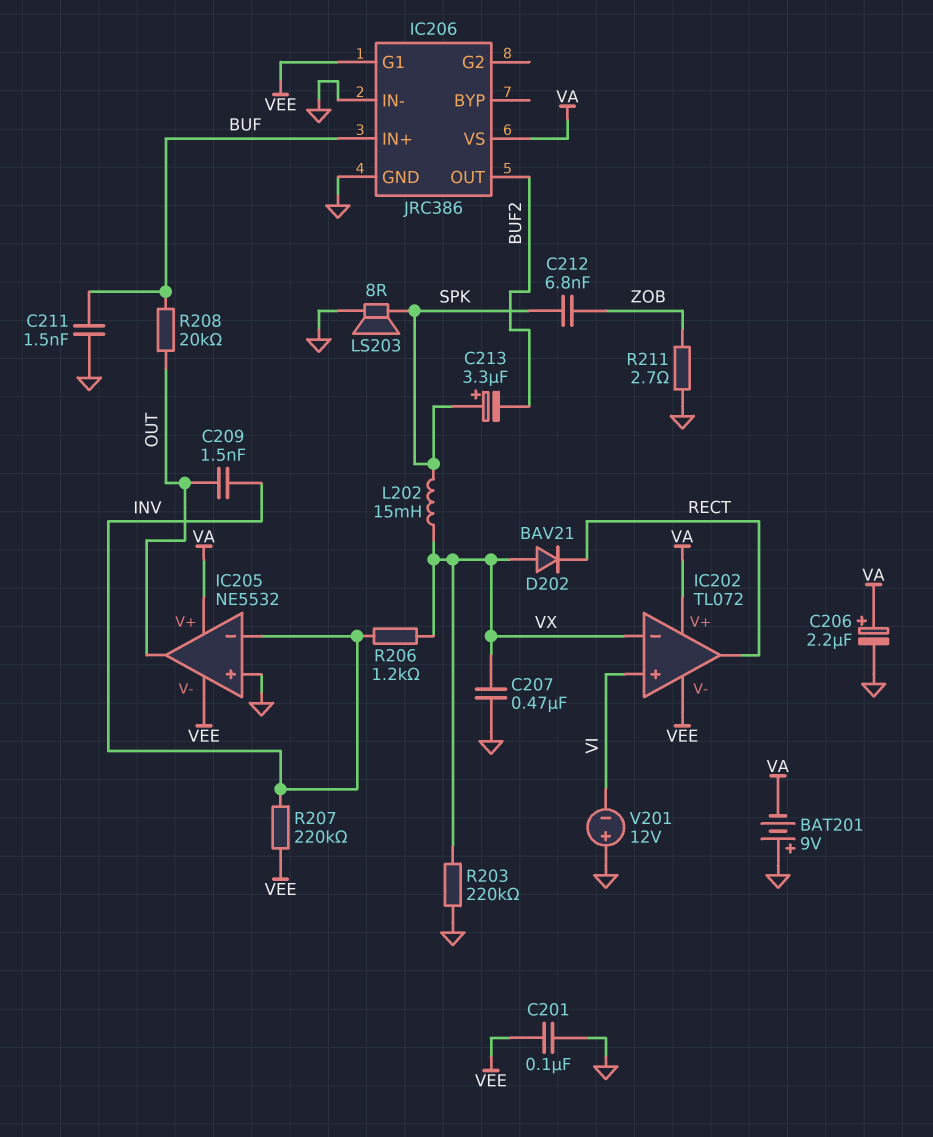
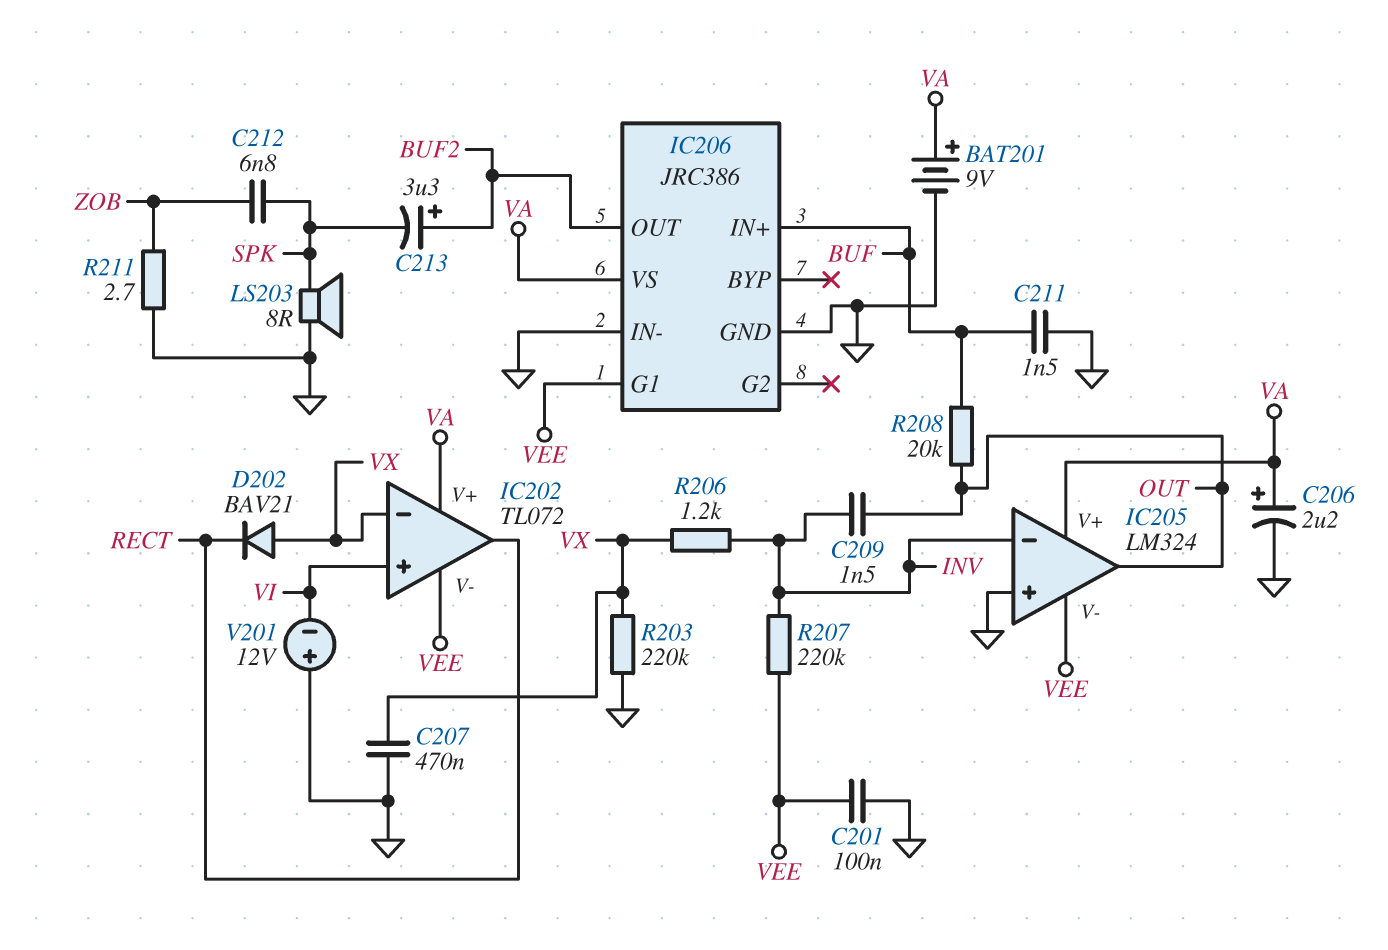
BAT201: 9V (plus GND, minus VA) -> 9V (plus VA, minus GND)
C213: 3.3uF (plus SPK, minus BUF2) -> 3.3uF (plus BUF2, minus SPK)
IC205: NE5532 -> LM324
L202: 15mH (SPK, VX) -> none

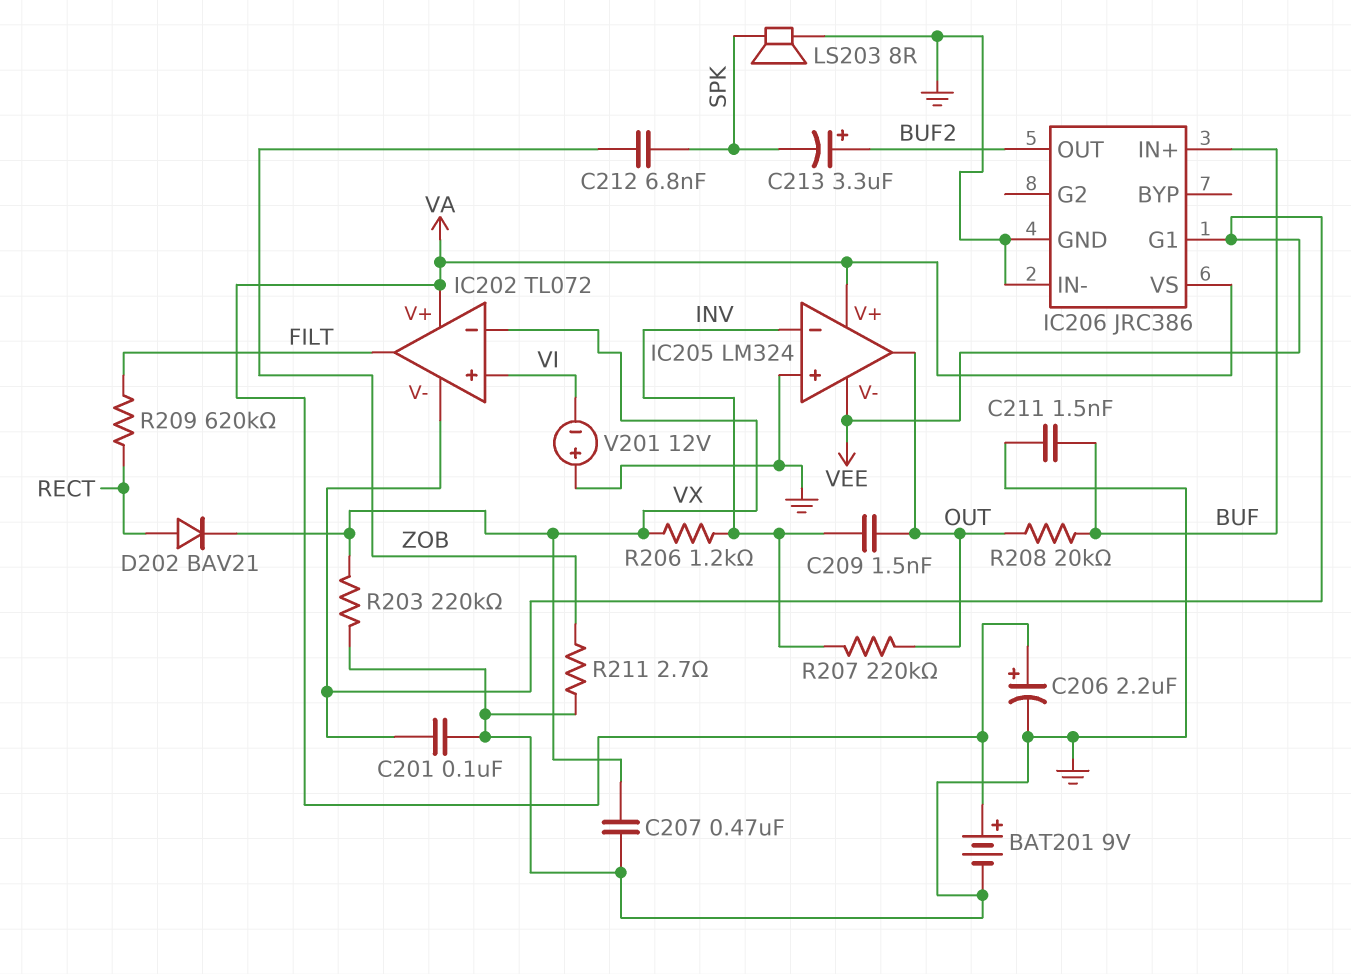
D202: diode BAV21 (A VX, K RECT) -> diode BAV21 (A RECT, K VX)
IC202 pin out: RECT -> FILT
R207: 220k (INV, VEE) -> 220k (INV, OUT)
R209: none -> 620k (FILT, RECT)

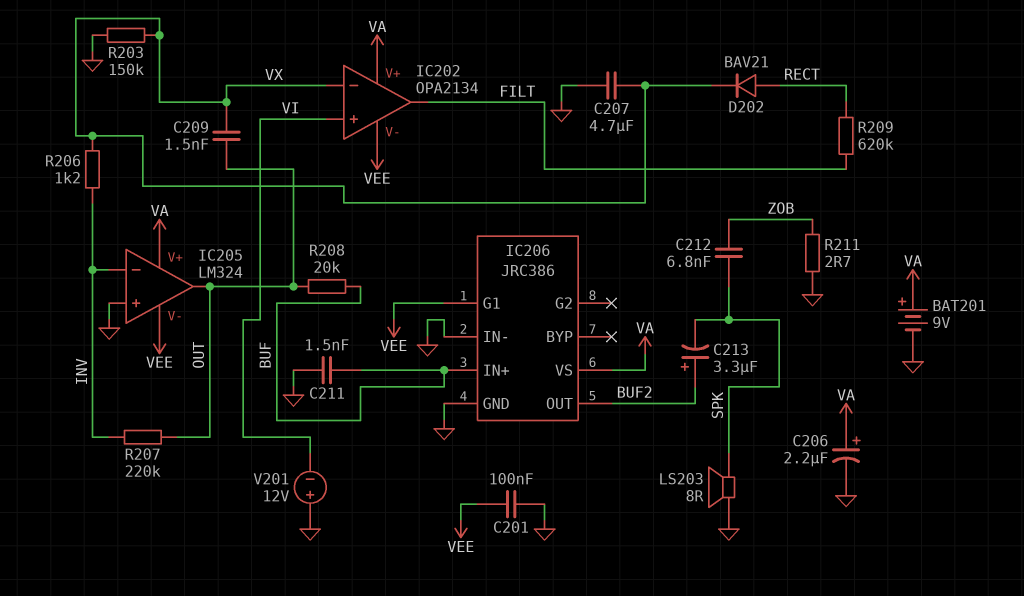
C207: 470nF (GND, VX) -> 4.7uF (GND, VX)
C209: 1.5nF (INV, OUT) -> 1.5nF (OUT, VX)
IC202: TL072 -> OPA2134
R203: 220k (GND, VX) -> 150k (GND, VX)

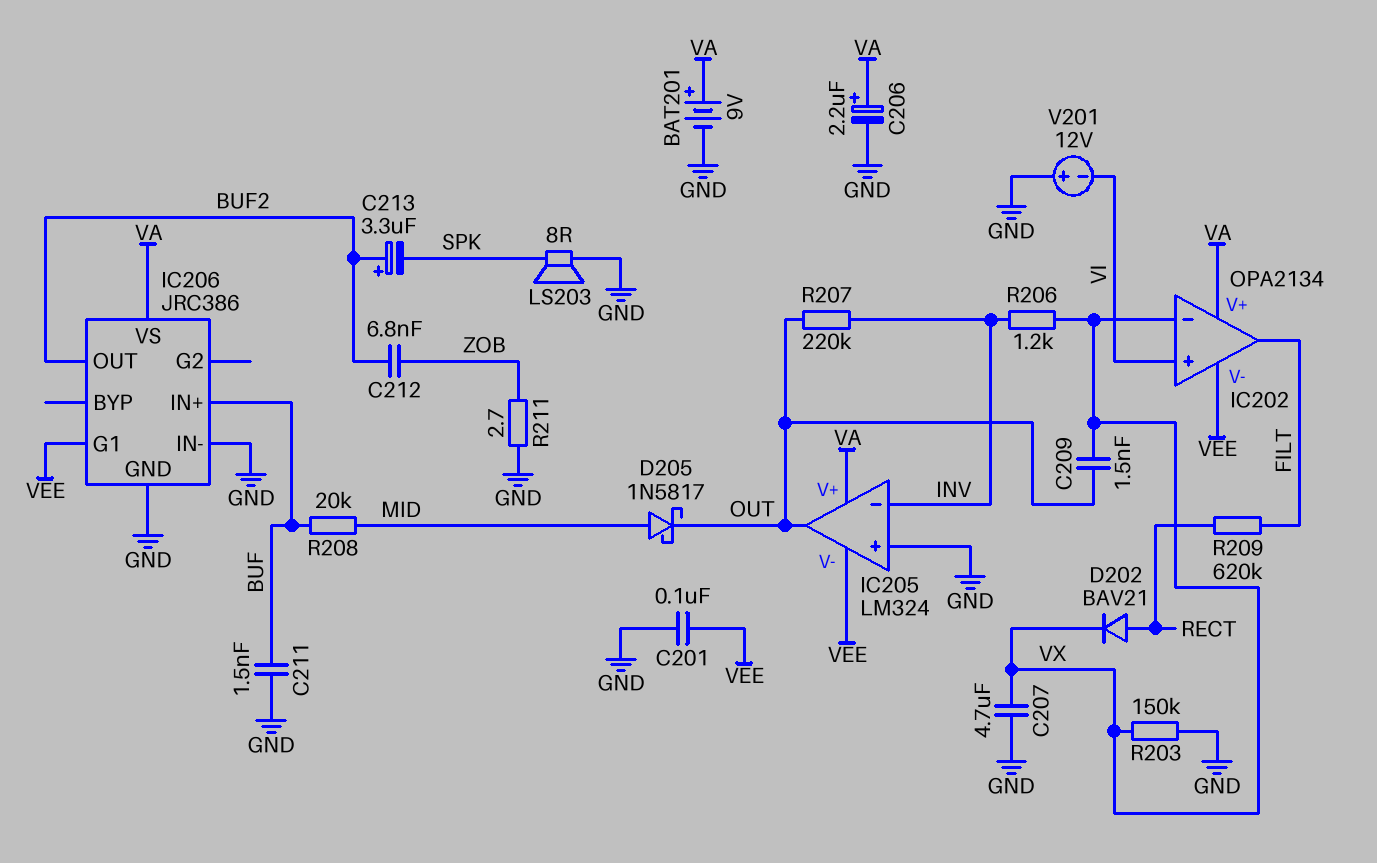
C212: 6.8nF (SPK, ZOB) -> 6.8nF (BUF2, ZOB)
D205: none -> schottky 1N5817 (A MID, K OUT)
R208: 20k (BUF, OUT) -> 20k (BUF, MID)

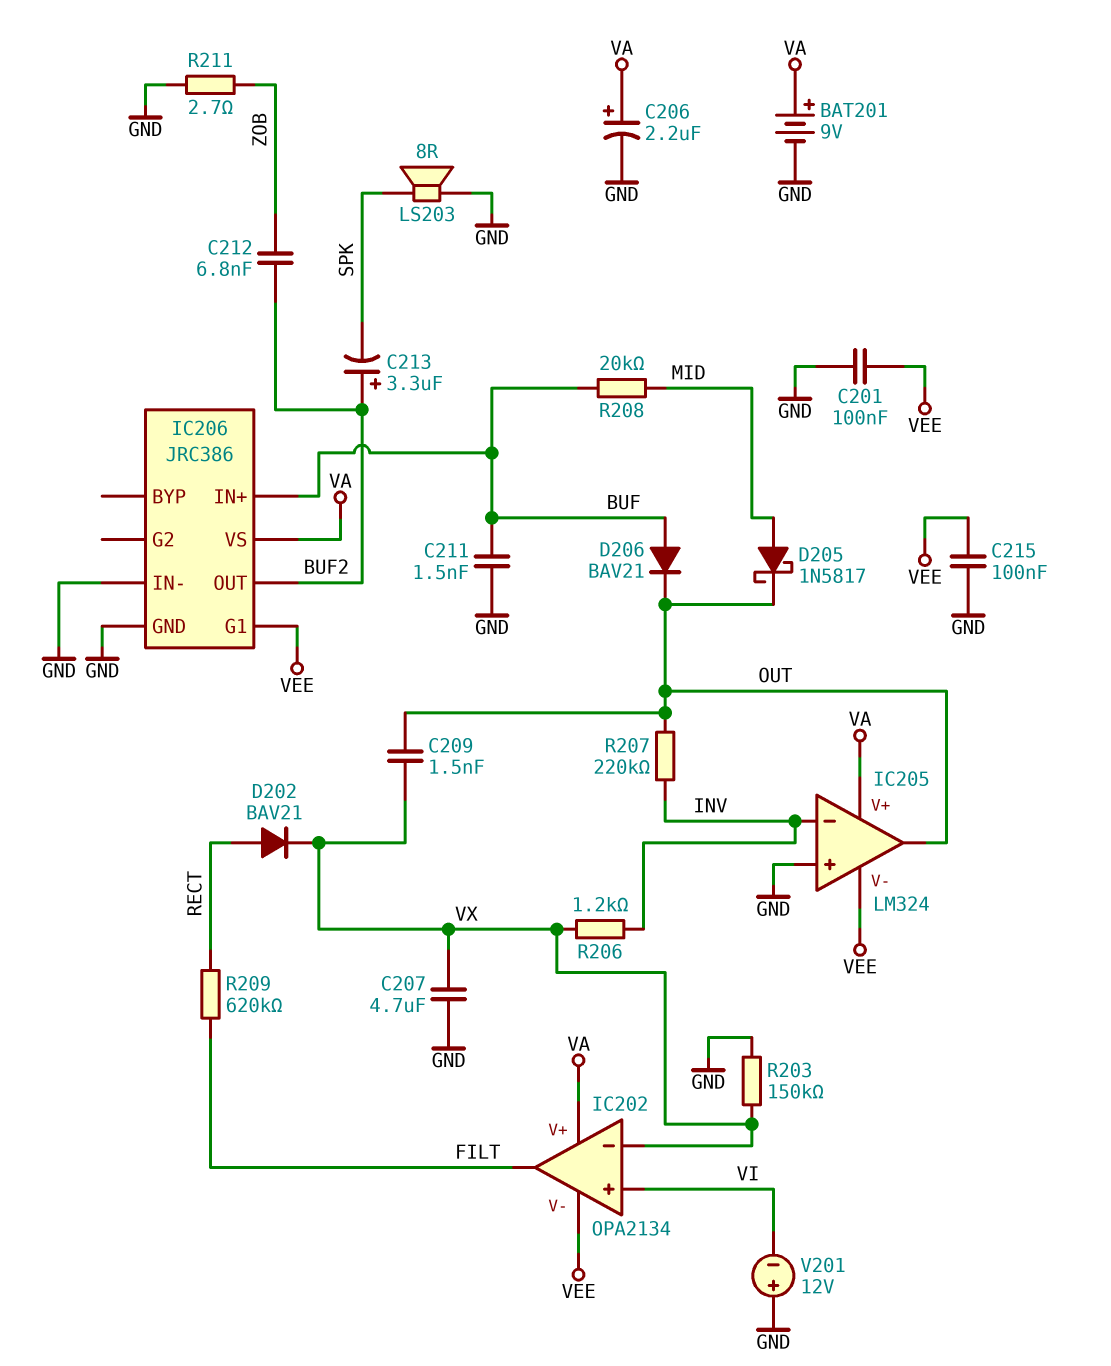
C215: none -> 100nF (GND, VEE)
D206: none -> diode BAV21 (A BUF, K OUT)

